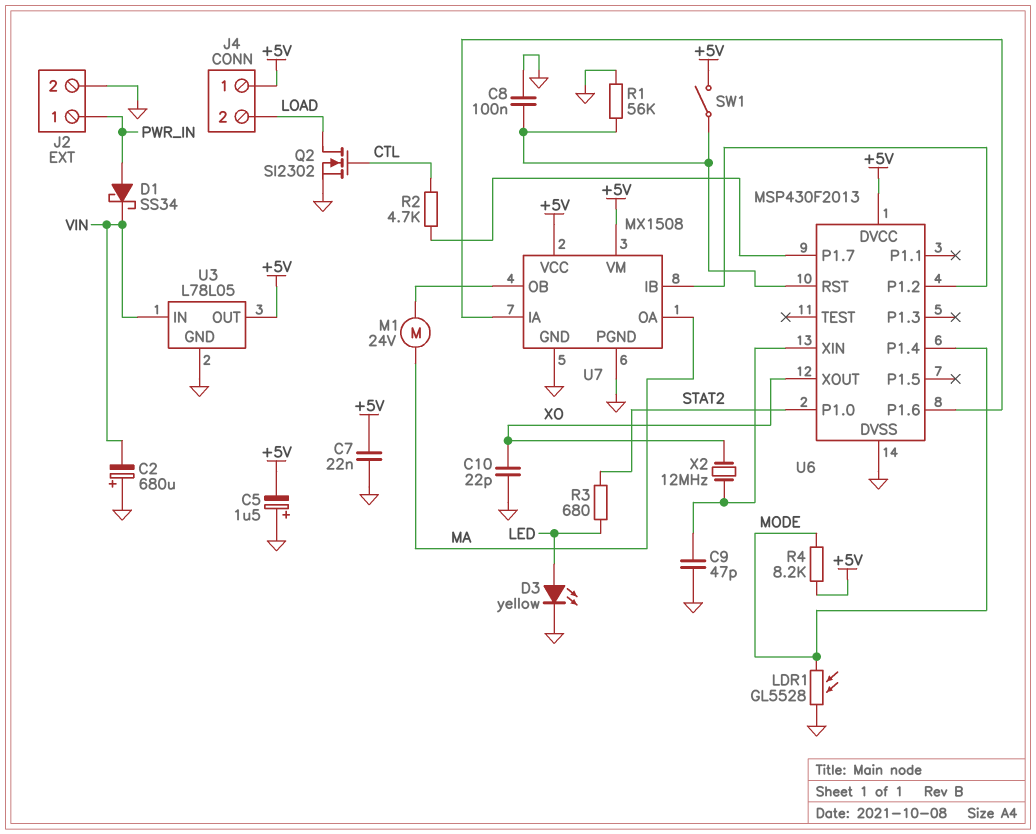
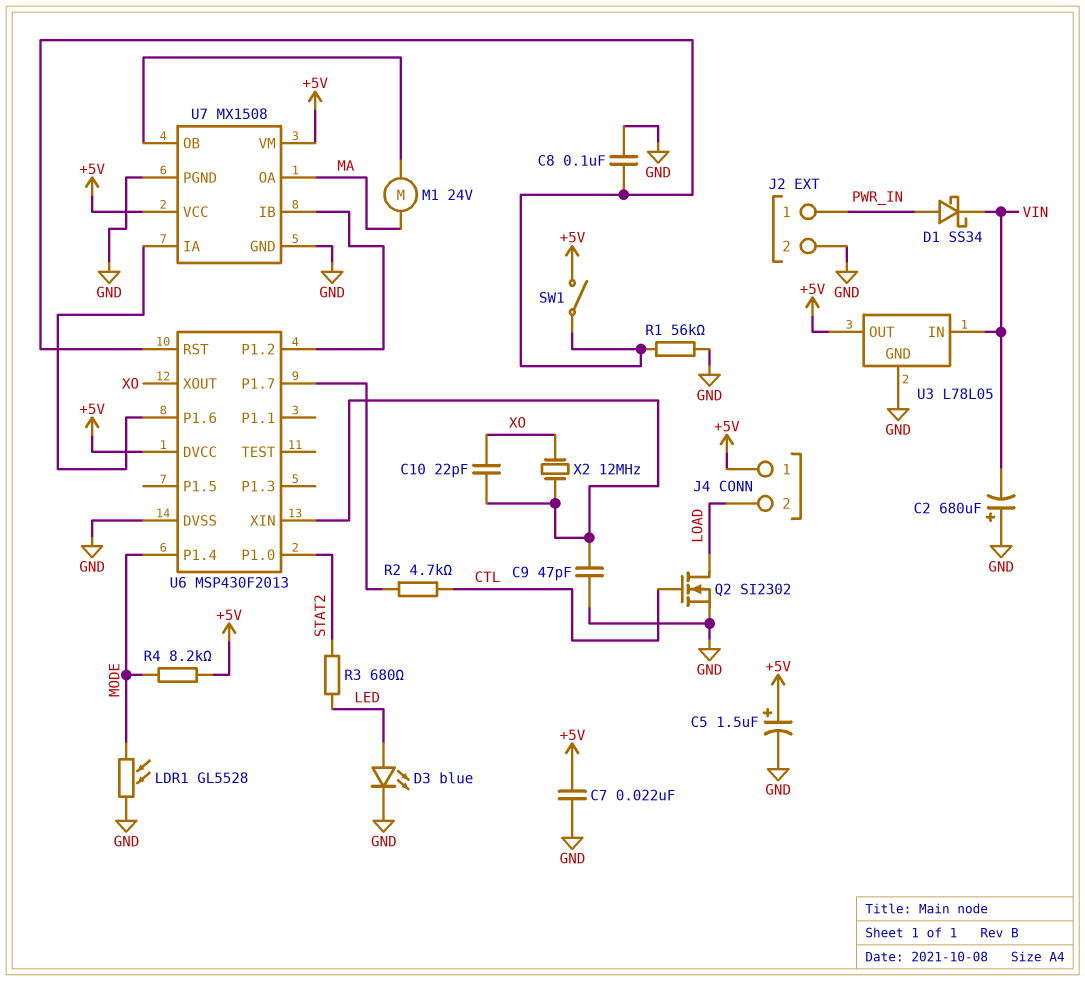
C5: 1.5uF (plus GND, minus +5V) -> 1.5uF (plus +5V, minus GND)
C10: 22pF (GND, XO) -> 22pF (U6/XIN, XO)
D3: LED yellow (A LED, K GND) -> LED blue (A LED, K GND)

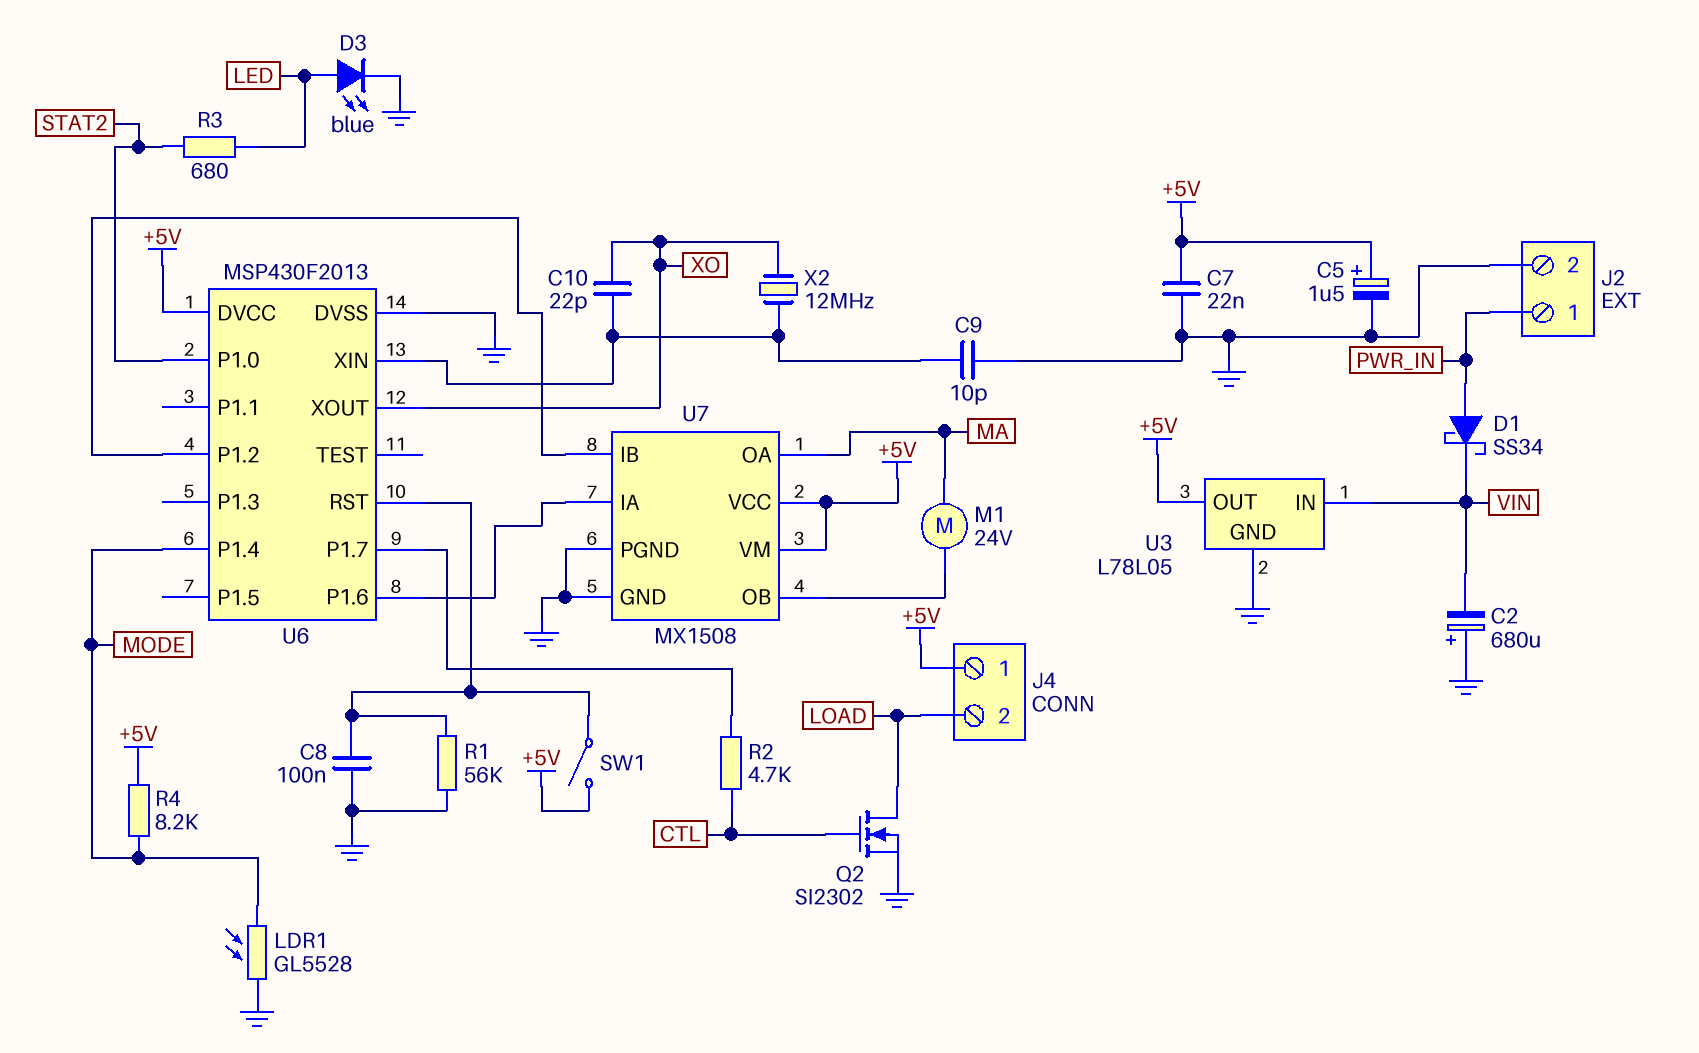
C9: 47pF (GND, U6/XIN) -> 10pF (GND, U6/XIN)

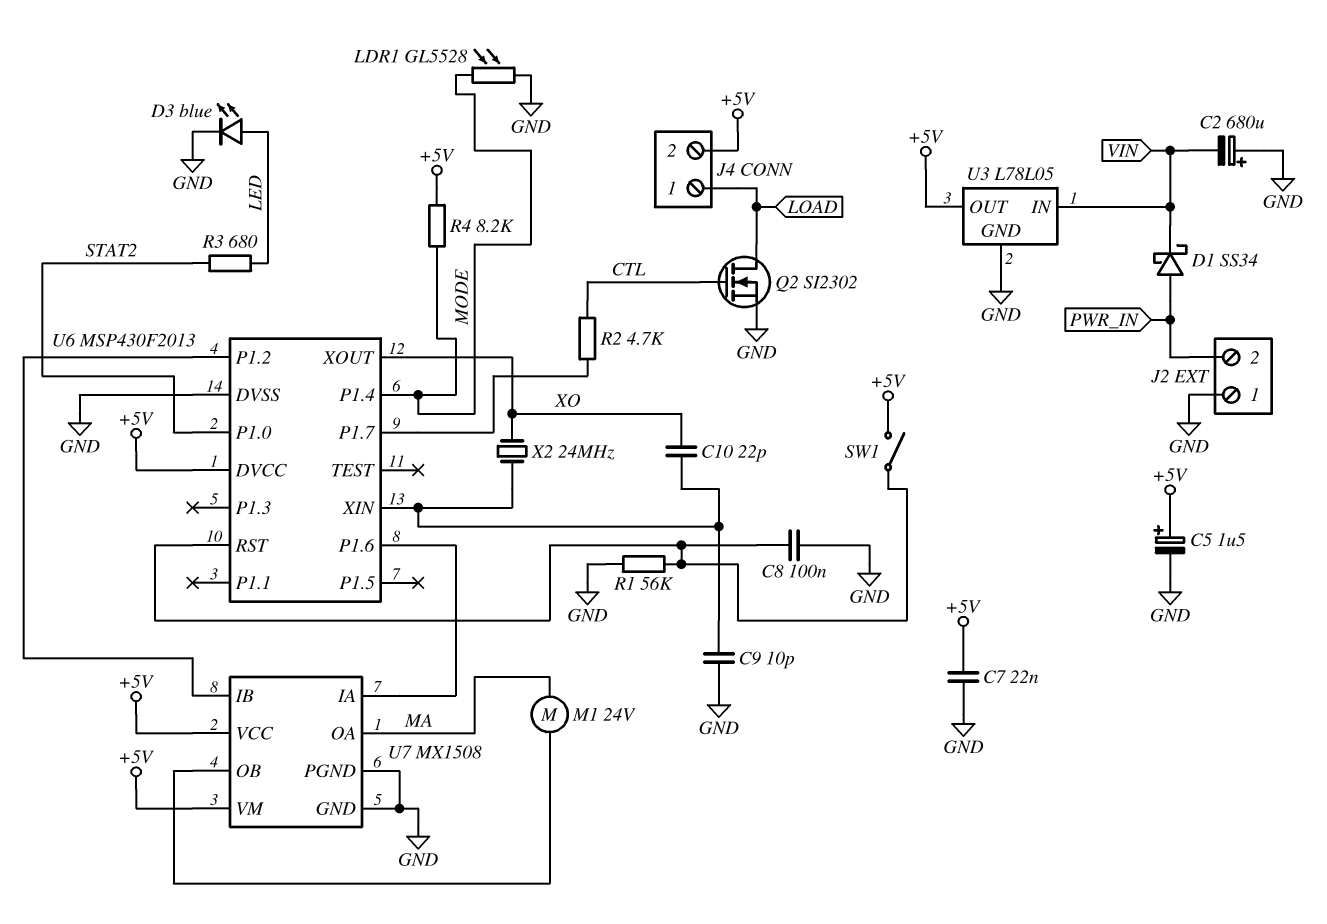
J2 pin 1: PWR_IN -> GND
J2 pin 2: GND -> PWR_IN
J4 pin 1: +5V -> LOAD
J4 pin 2: LOAD -> +5V
X2: 12MHz (U6/XIN, XO) -> 24MHz (U6/XIN, XO)

